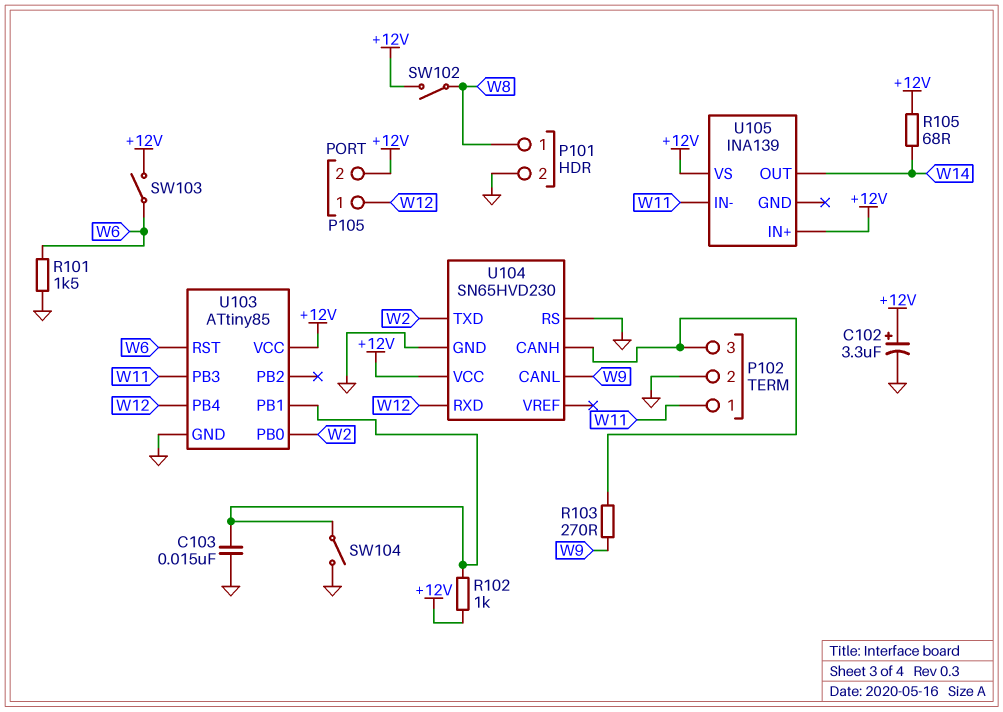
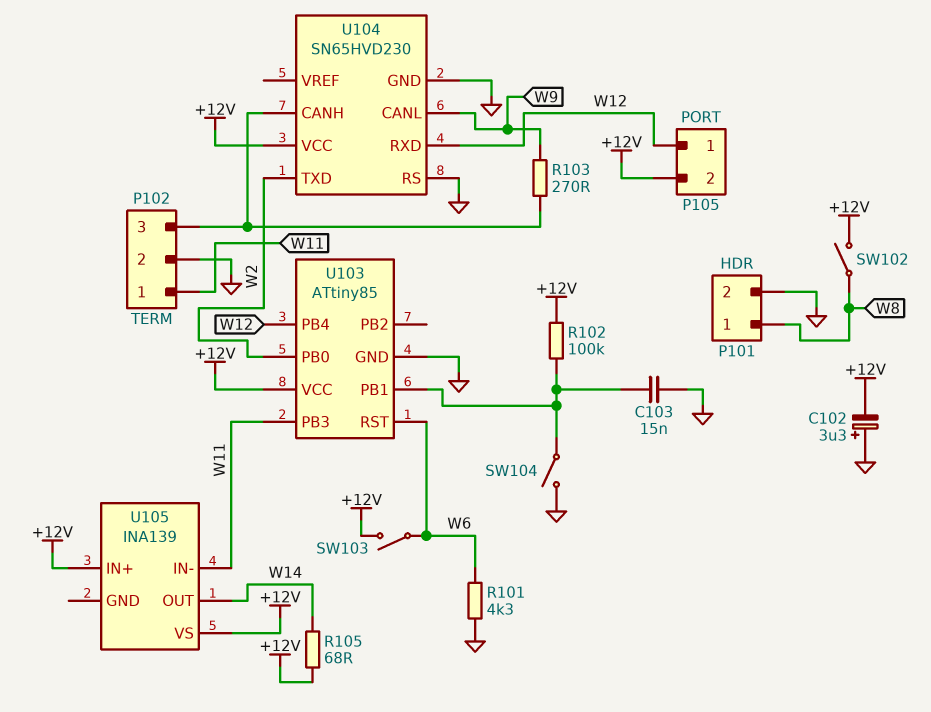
C102: 3.3uF (plus +12V, minus GND) -> 3.3uF (plus GND, minus +12V)
R101: 1.5k (GND, W6) -> 4.3k (GND, W6)
R102: 1k (+12V, U103/PB1) -> 100k (+12V, U103/PB1)

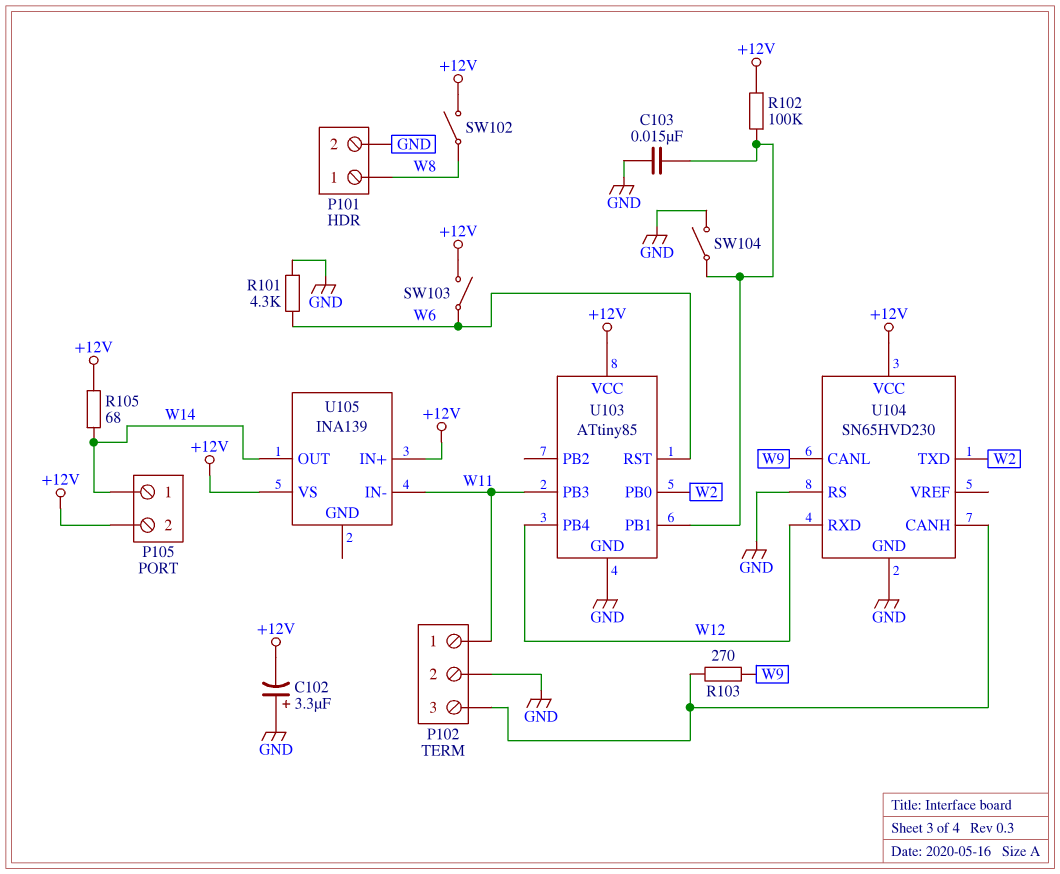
P105 pin 1: W12 -> W14

